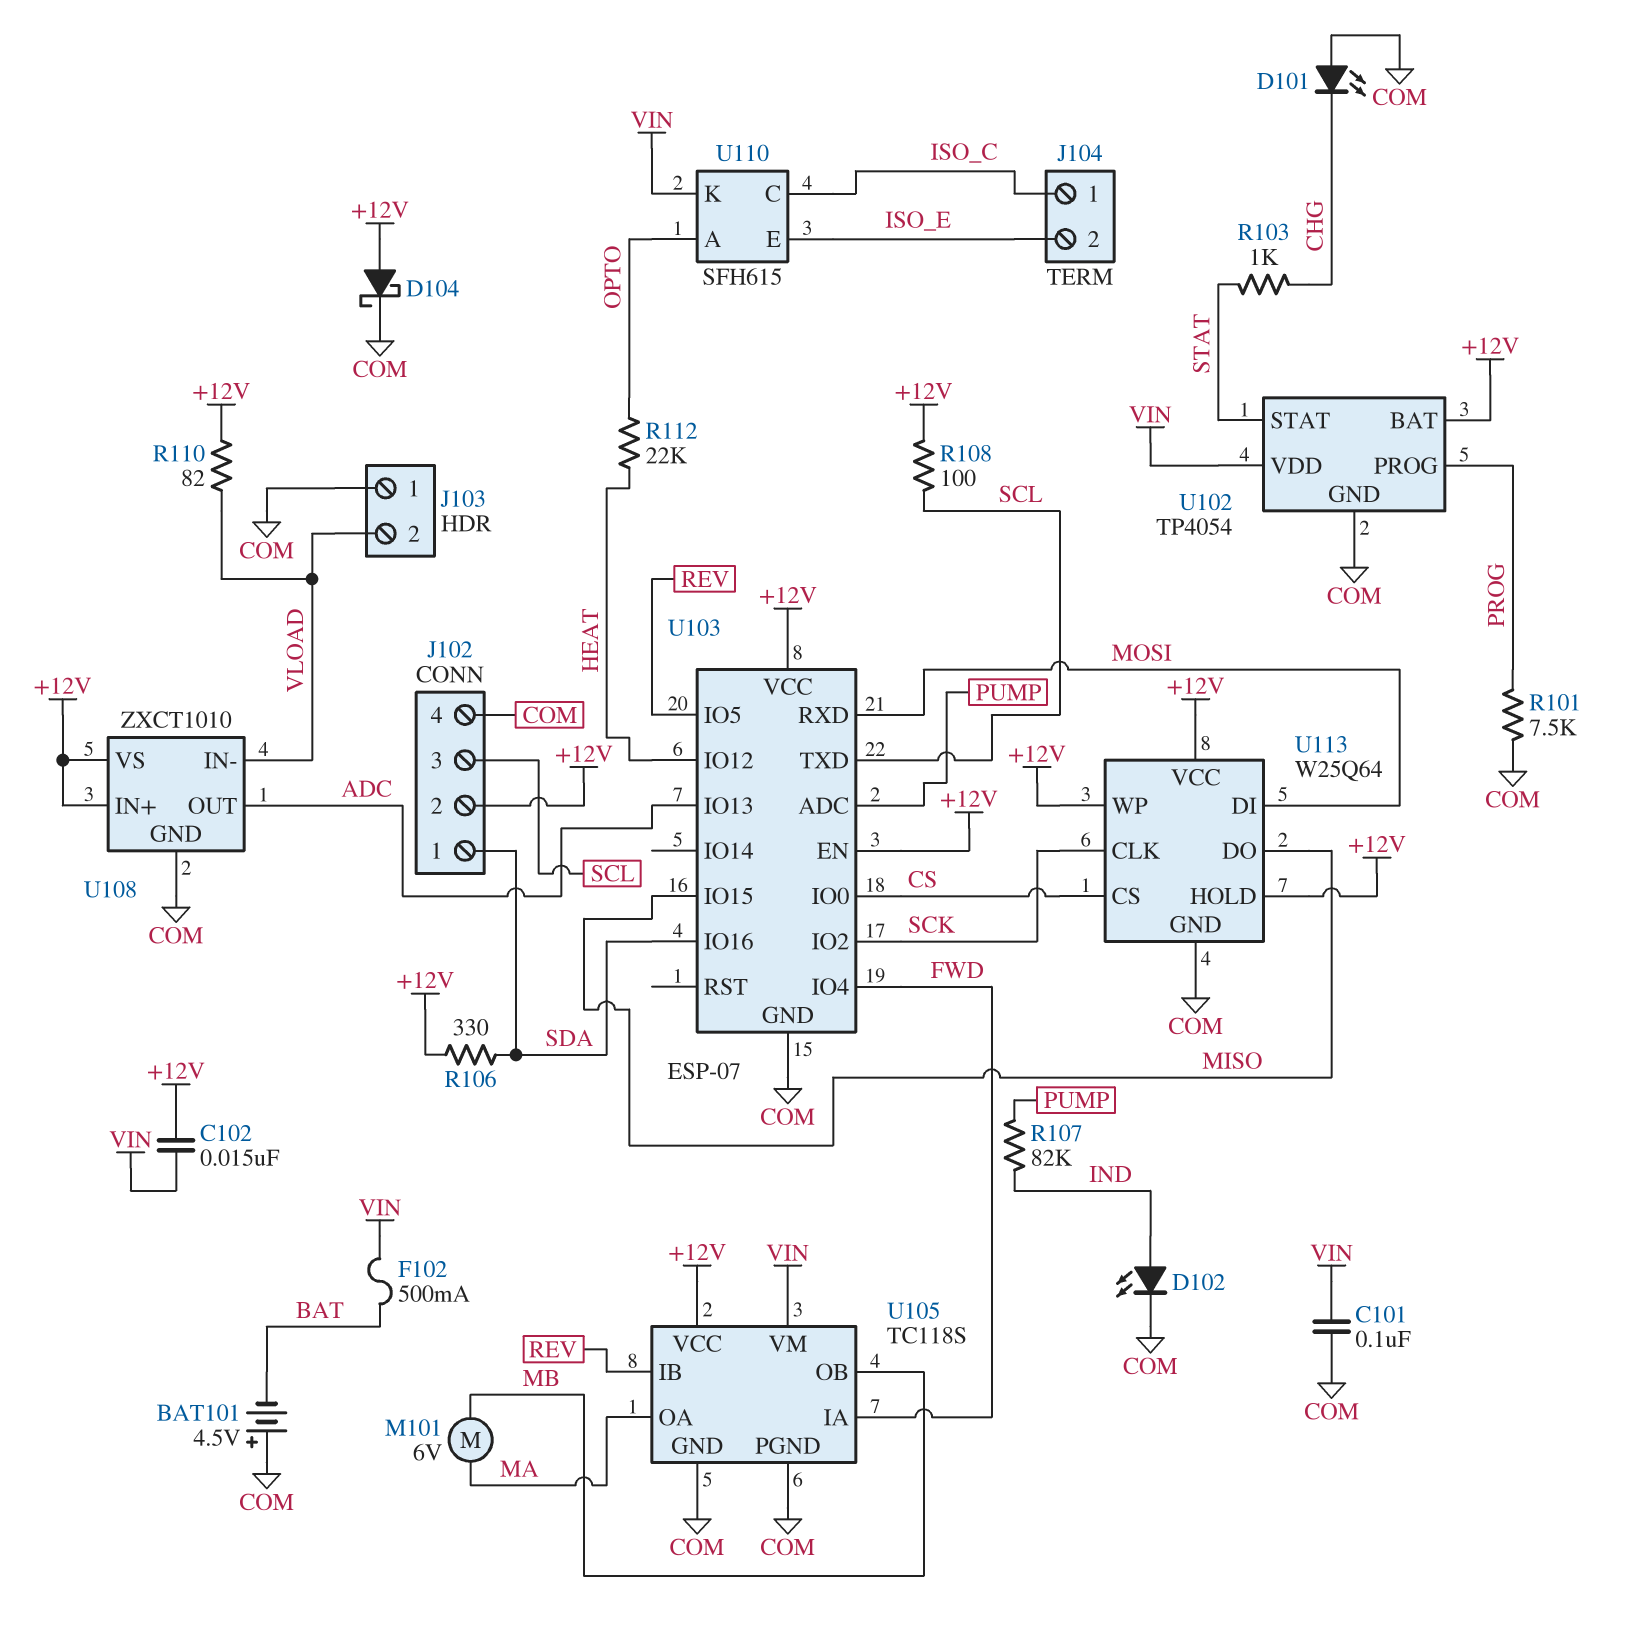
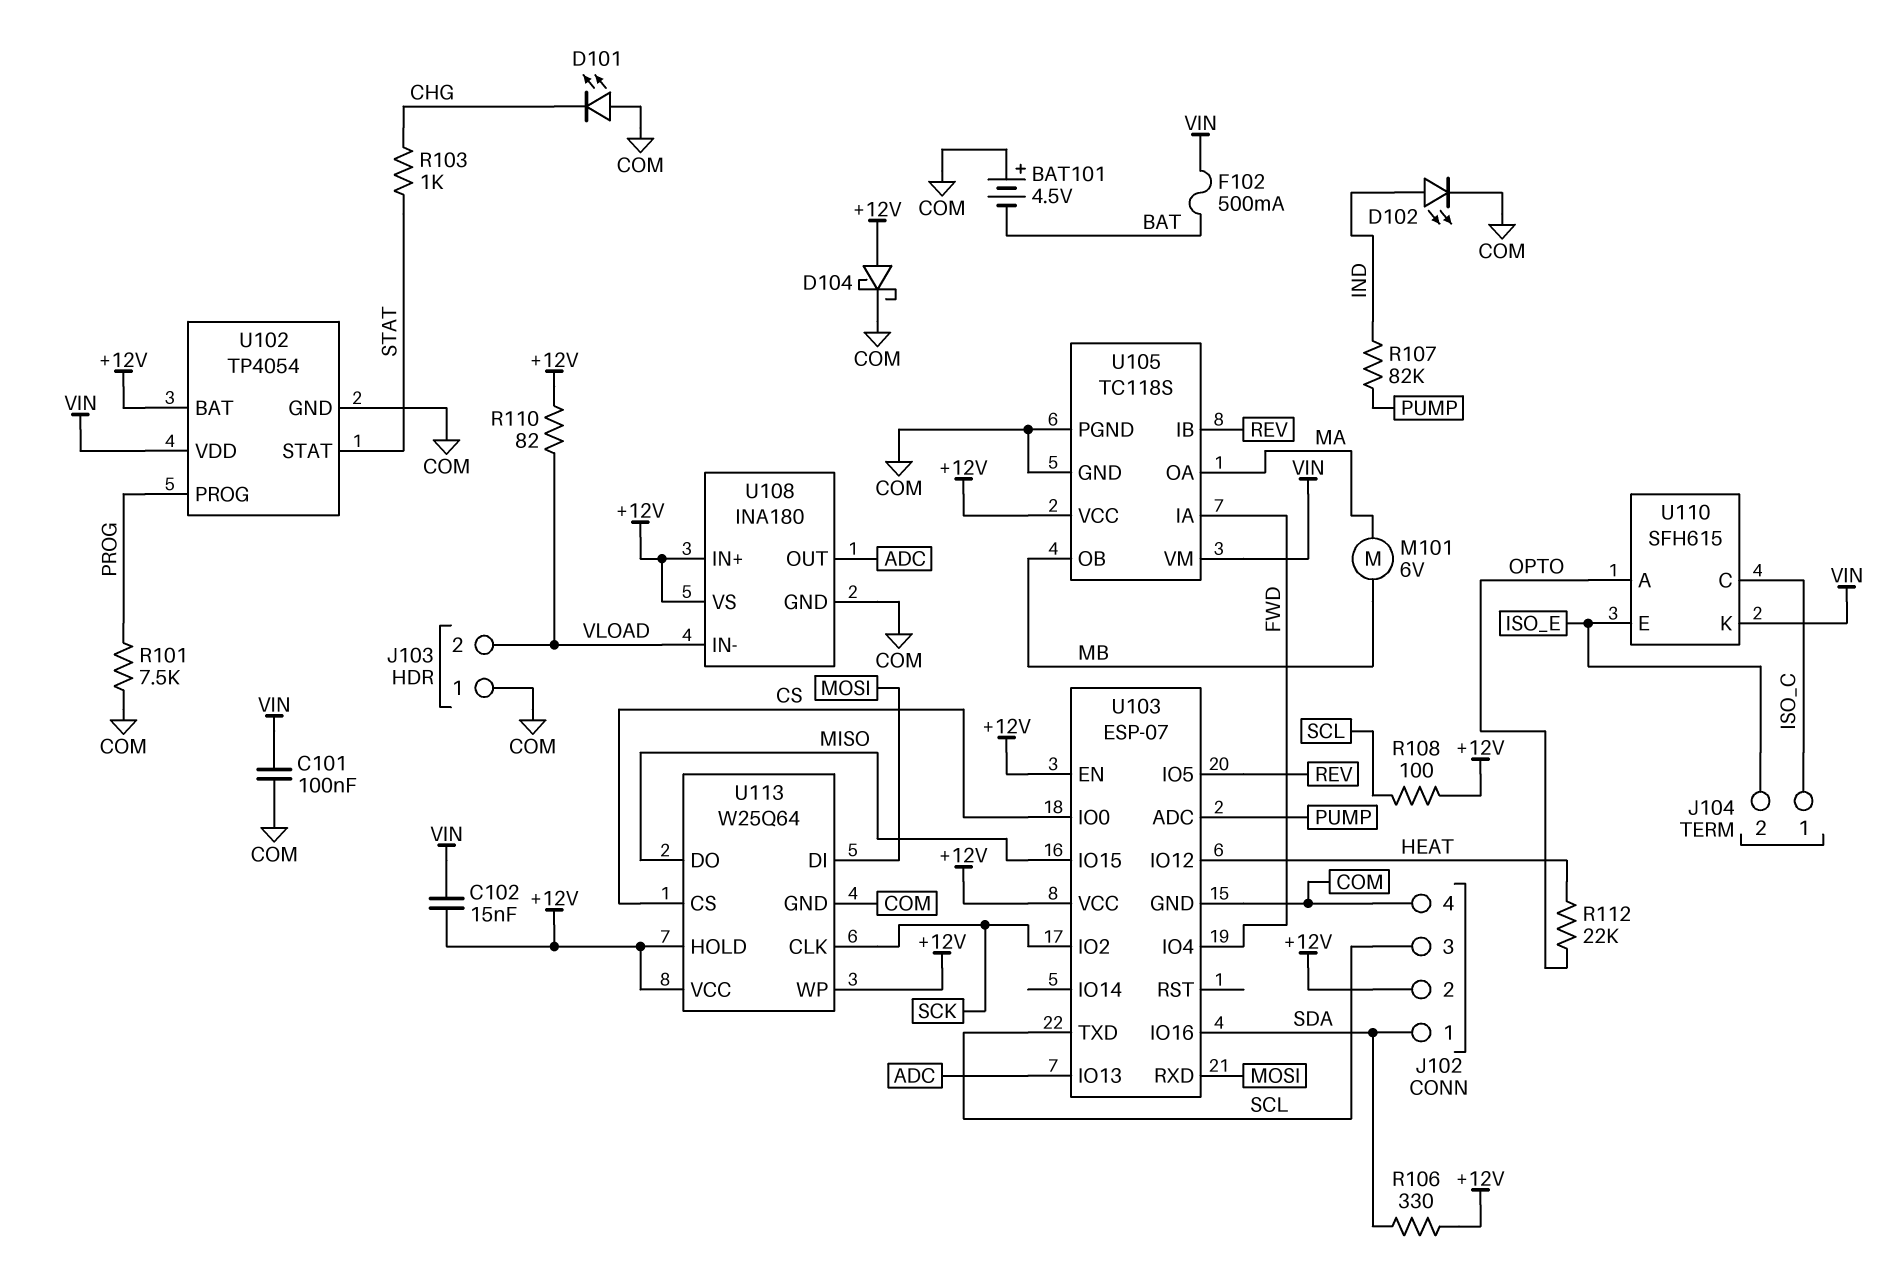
U108: ZXCT1010 -> INA180

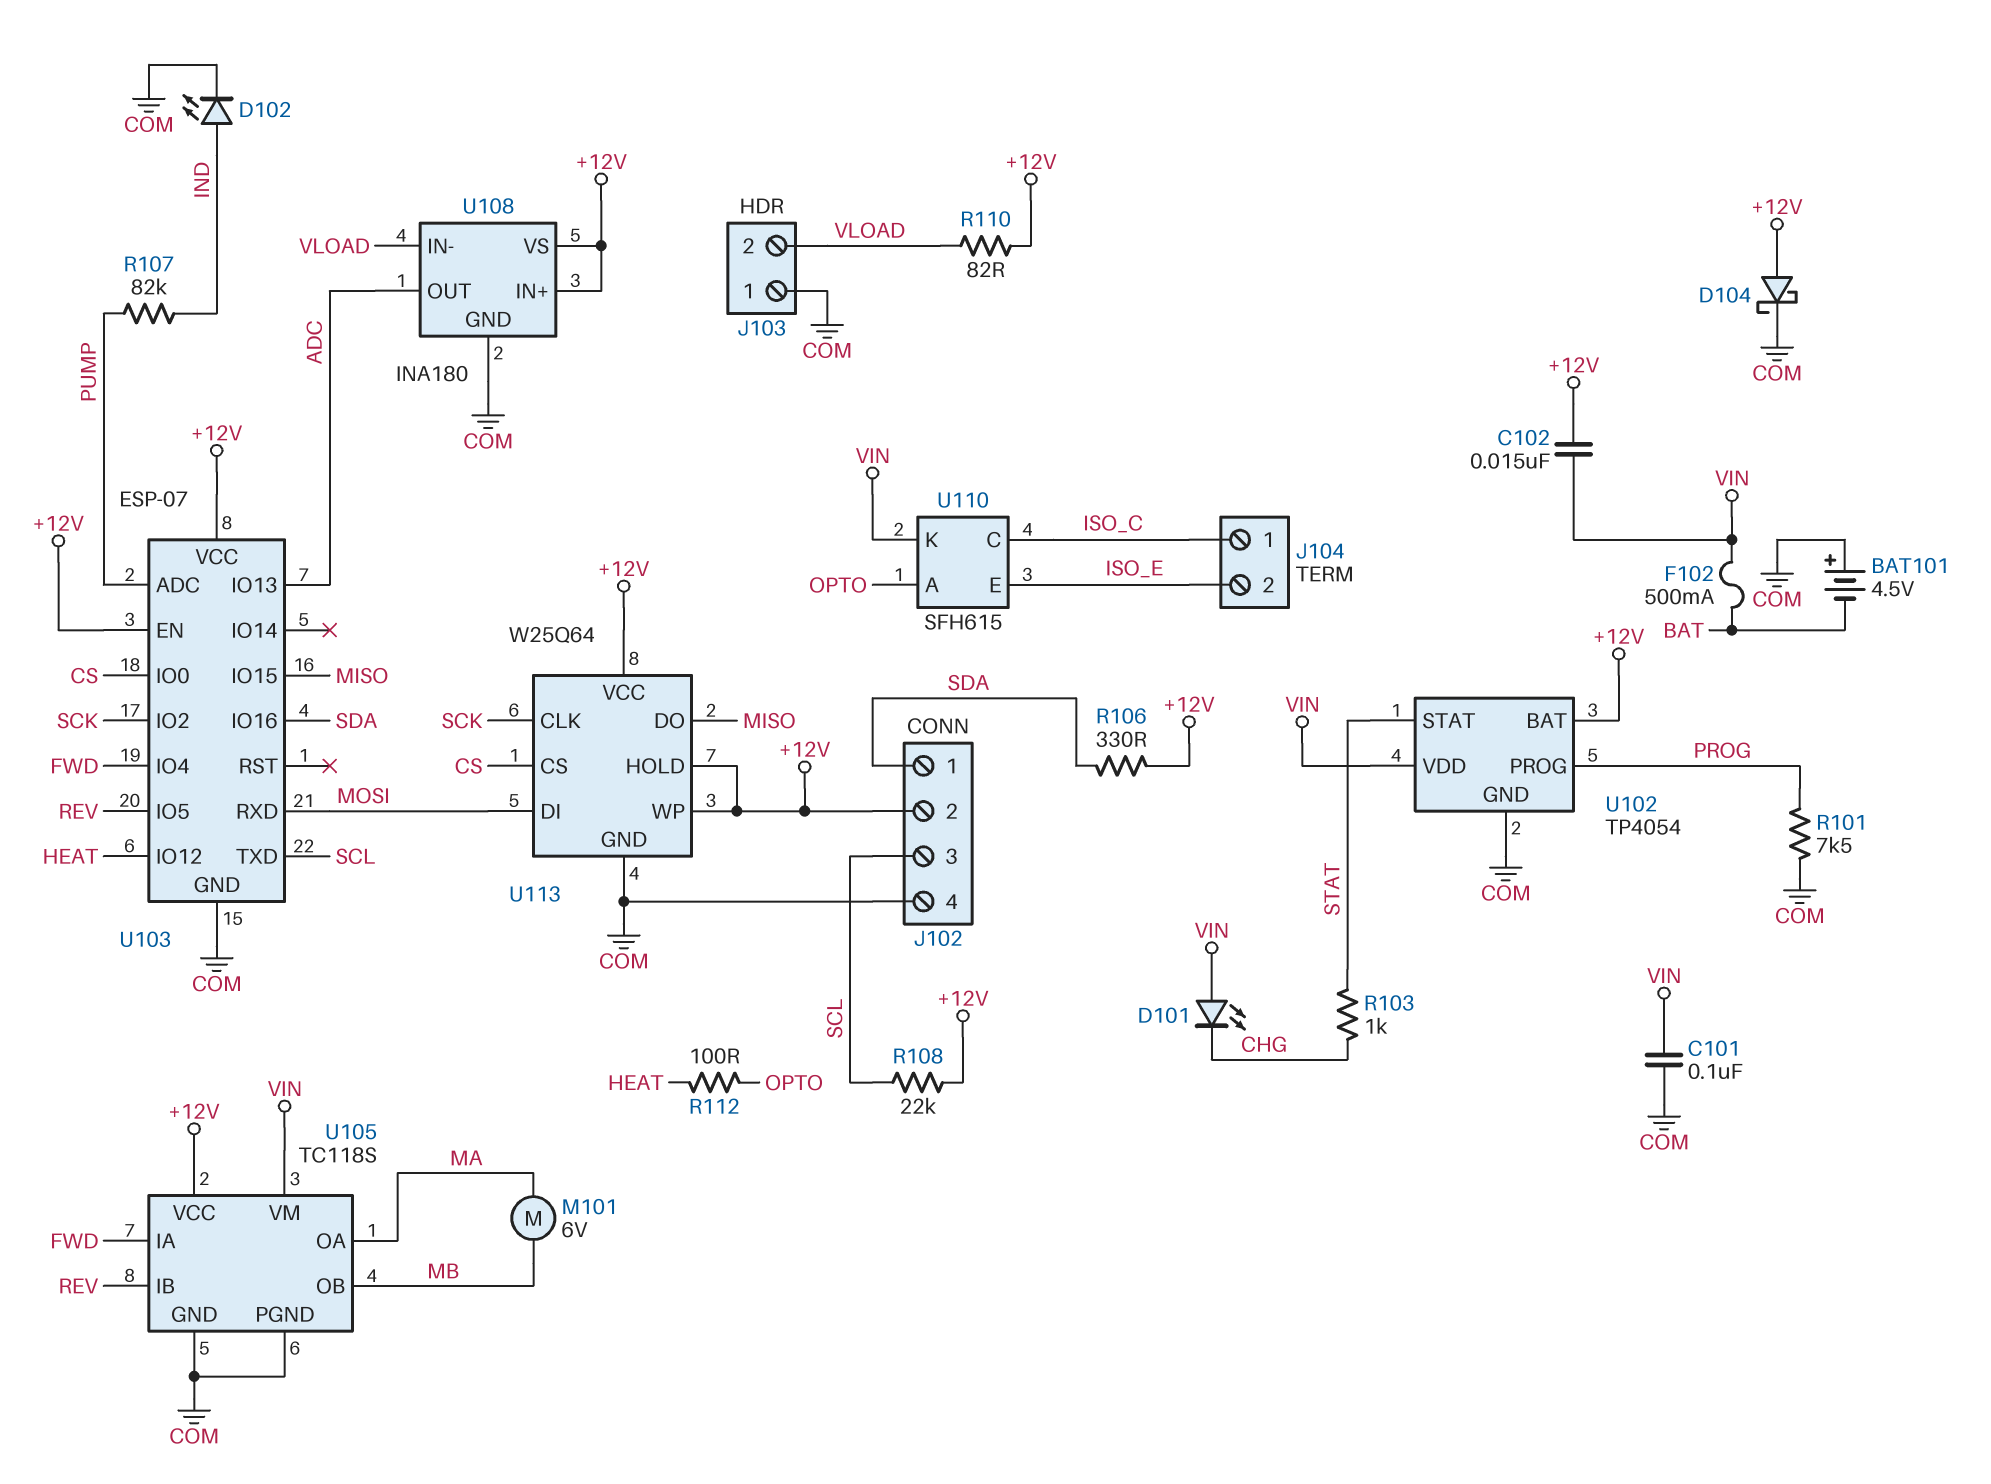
D101: LED (A COM, K CHG) -> LED (A VIN, K CHG)
R108: 100 (+12V, SCL) -> 22k (+12V, SCL)
R112: 22k (HEAT, OPTO) -> 100 (HEAT, OPTO)

